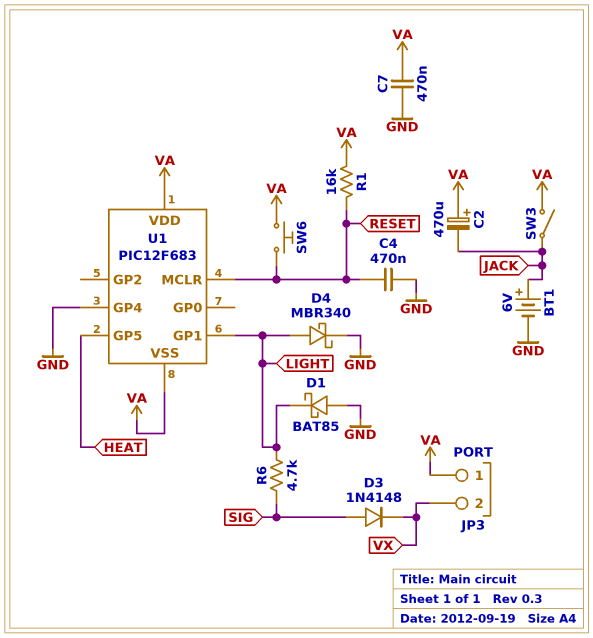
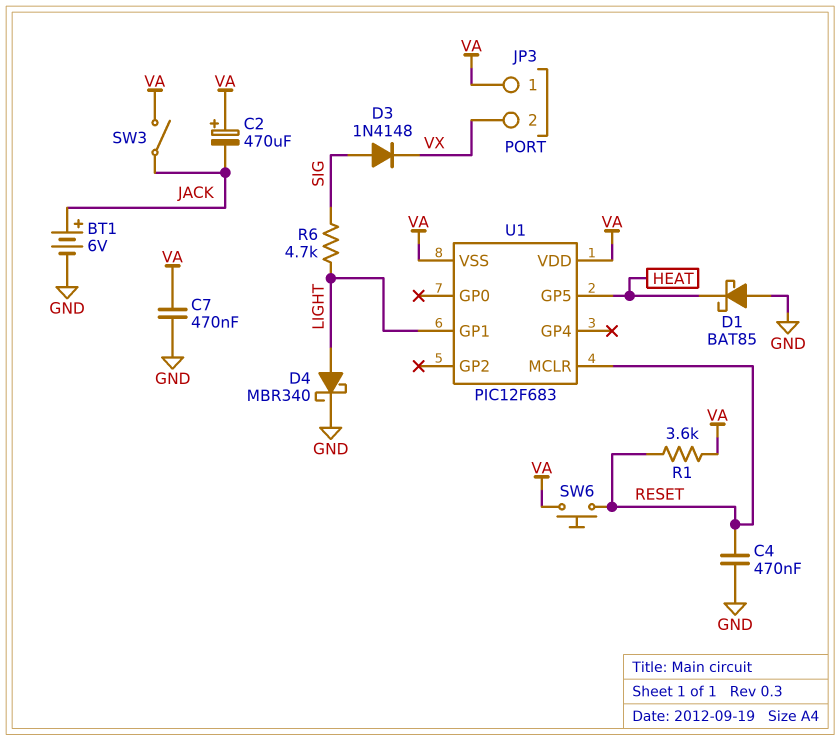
D1: schottky BAT85 (A GND, K LIGHT) -> schottky BAT85 (A GND, K HEAT)
R1: 16k (RESET, VA) -> 3.6k (RESET, VA)
U1 pin GP4: GND -> none

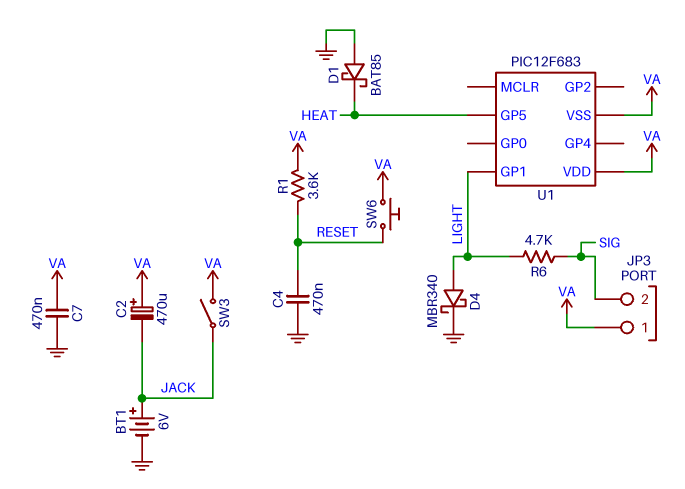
D3: diode 1N4148 (A SIG, K VX) -> none
JP3 pin 2: VX -> SIG
U1 pin MCLR: RESET -> none

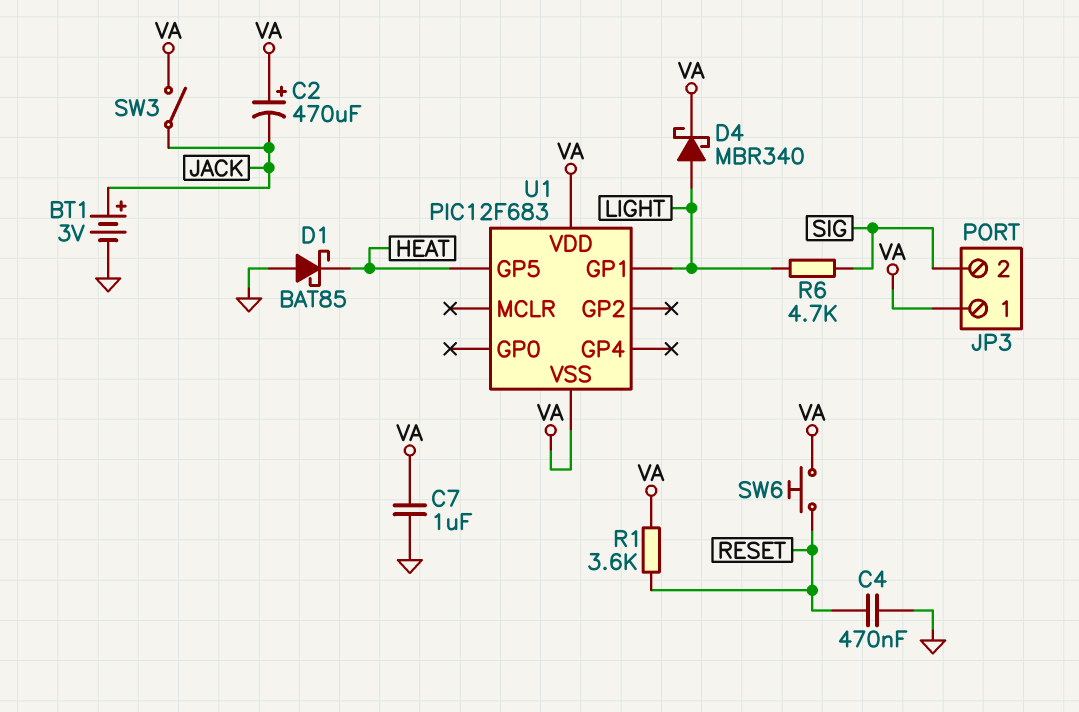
BT1: 6V (plus JACK, minus GND) -> 3V (plus JACK, minus GND)
C7: 470nF (GND, VA) -> 1uF (GND, VA)
D4: schottky MBR340 (A LIGHT, K GND) -> schottky MBR340 (A LIGHT, K VA)

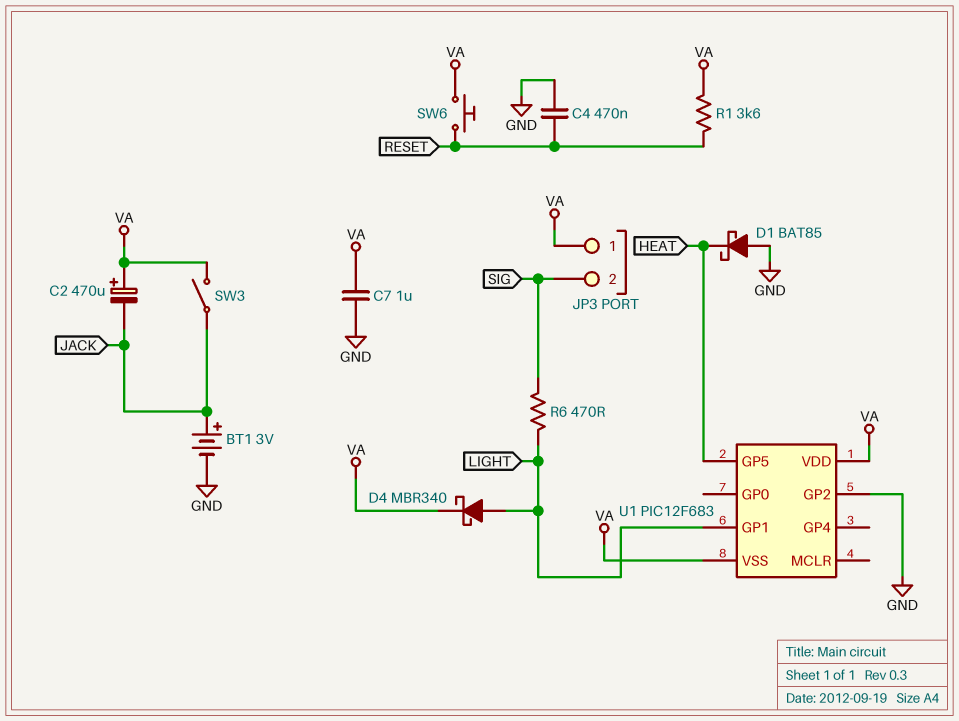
R6: 4.7k (LIGHT, SIG) -> 470 (LIGHT, SIG)
U1 pin GP2: none -> GND

